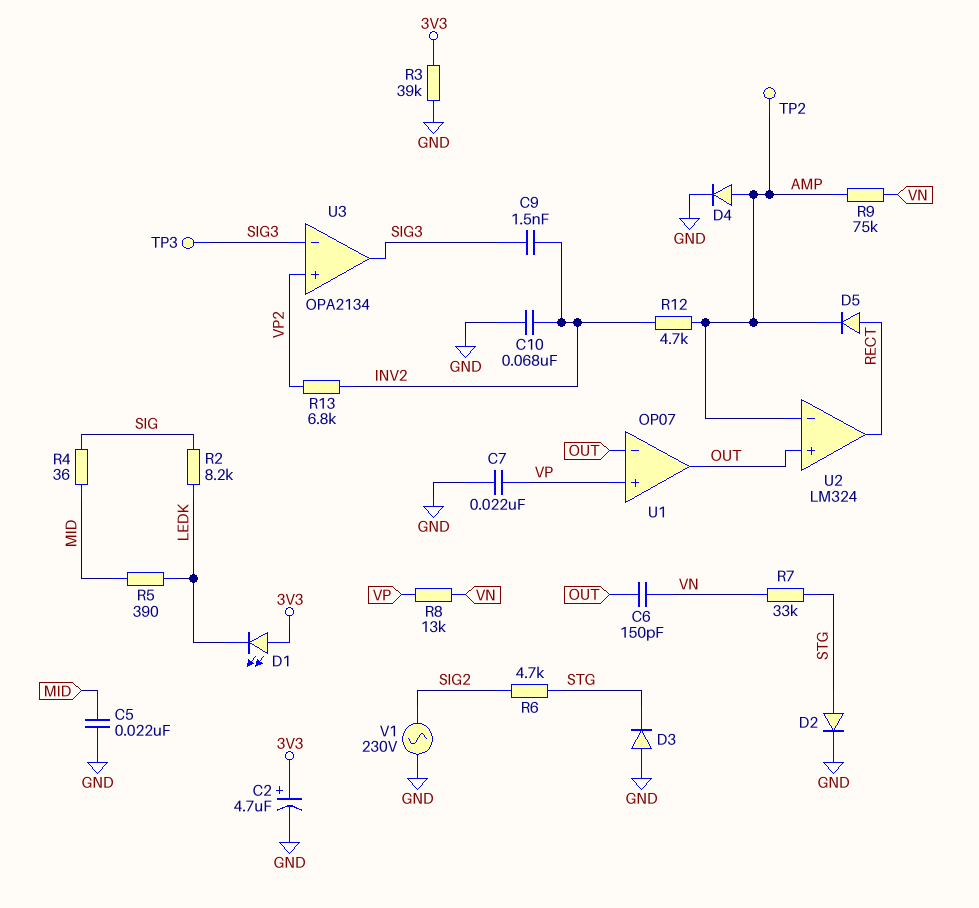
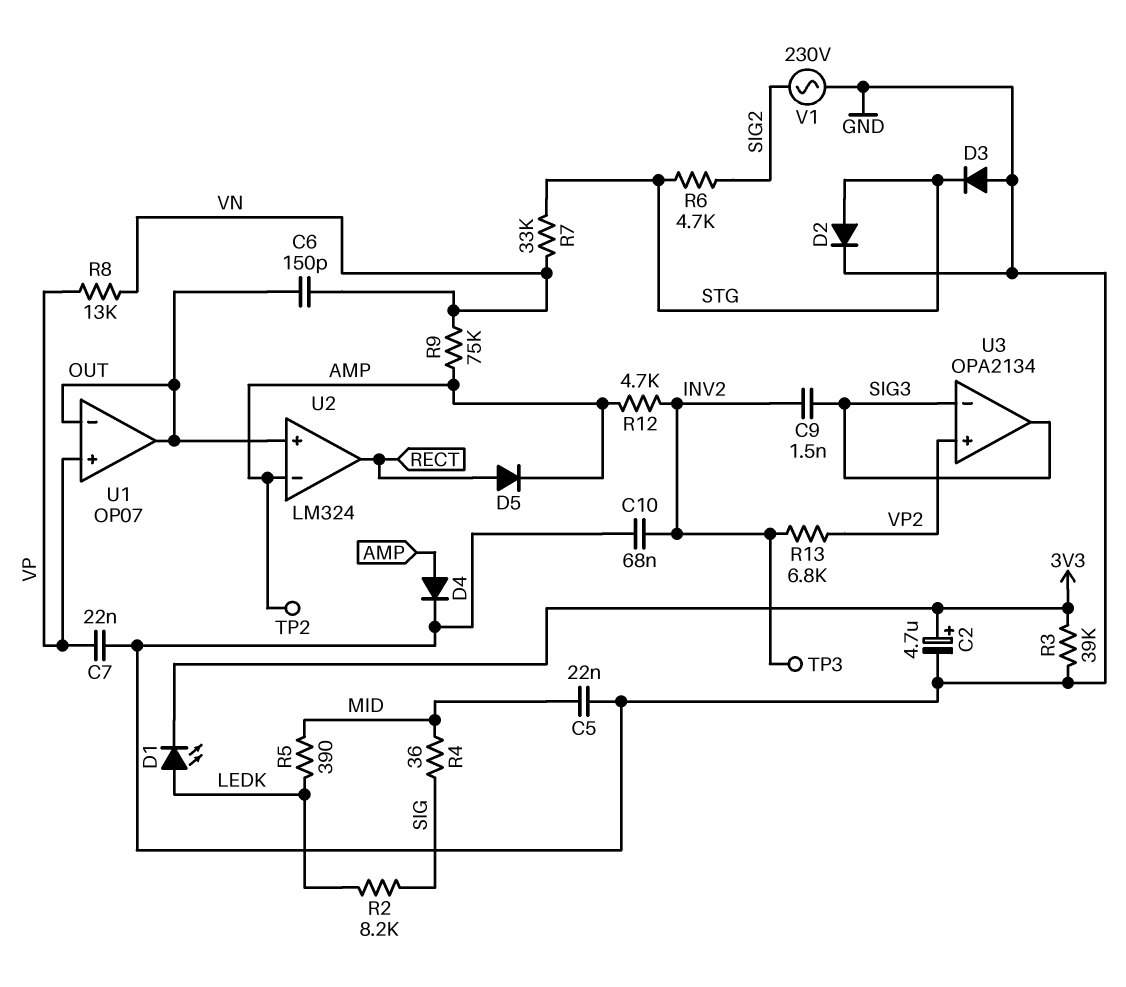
D1: LED (A 3V3, K LEDK) -> LED (A LEDK, K 3V3)
TP3: test point (SIG3) -> test point (INV2)

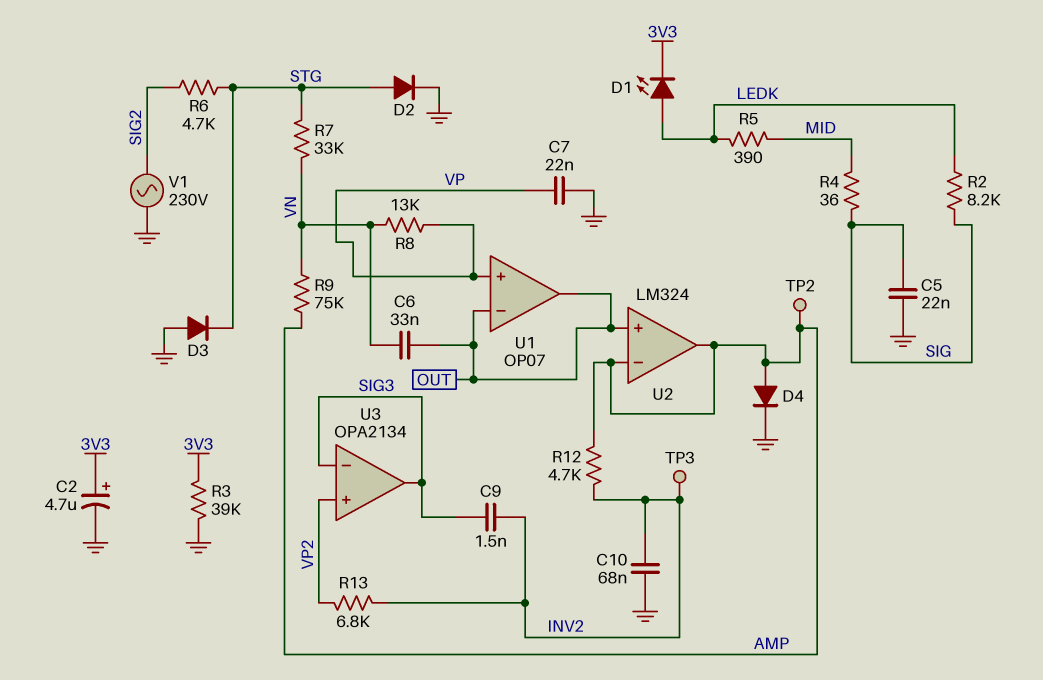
C5: 22nF (GND, MID) -> 22nF (GND, SIG)
C6: 150pF (OUT, VN) -> 33nF (OUT, VN)
D5: diode (A RECT, K AMP) -> none
U2 pin out: RECT -> AMP

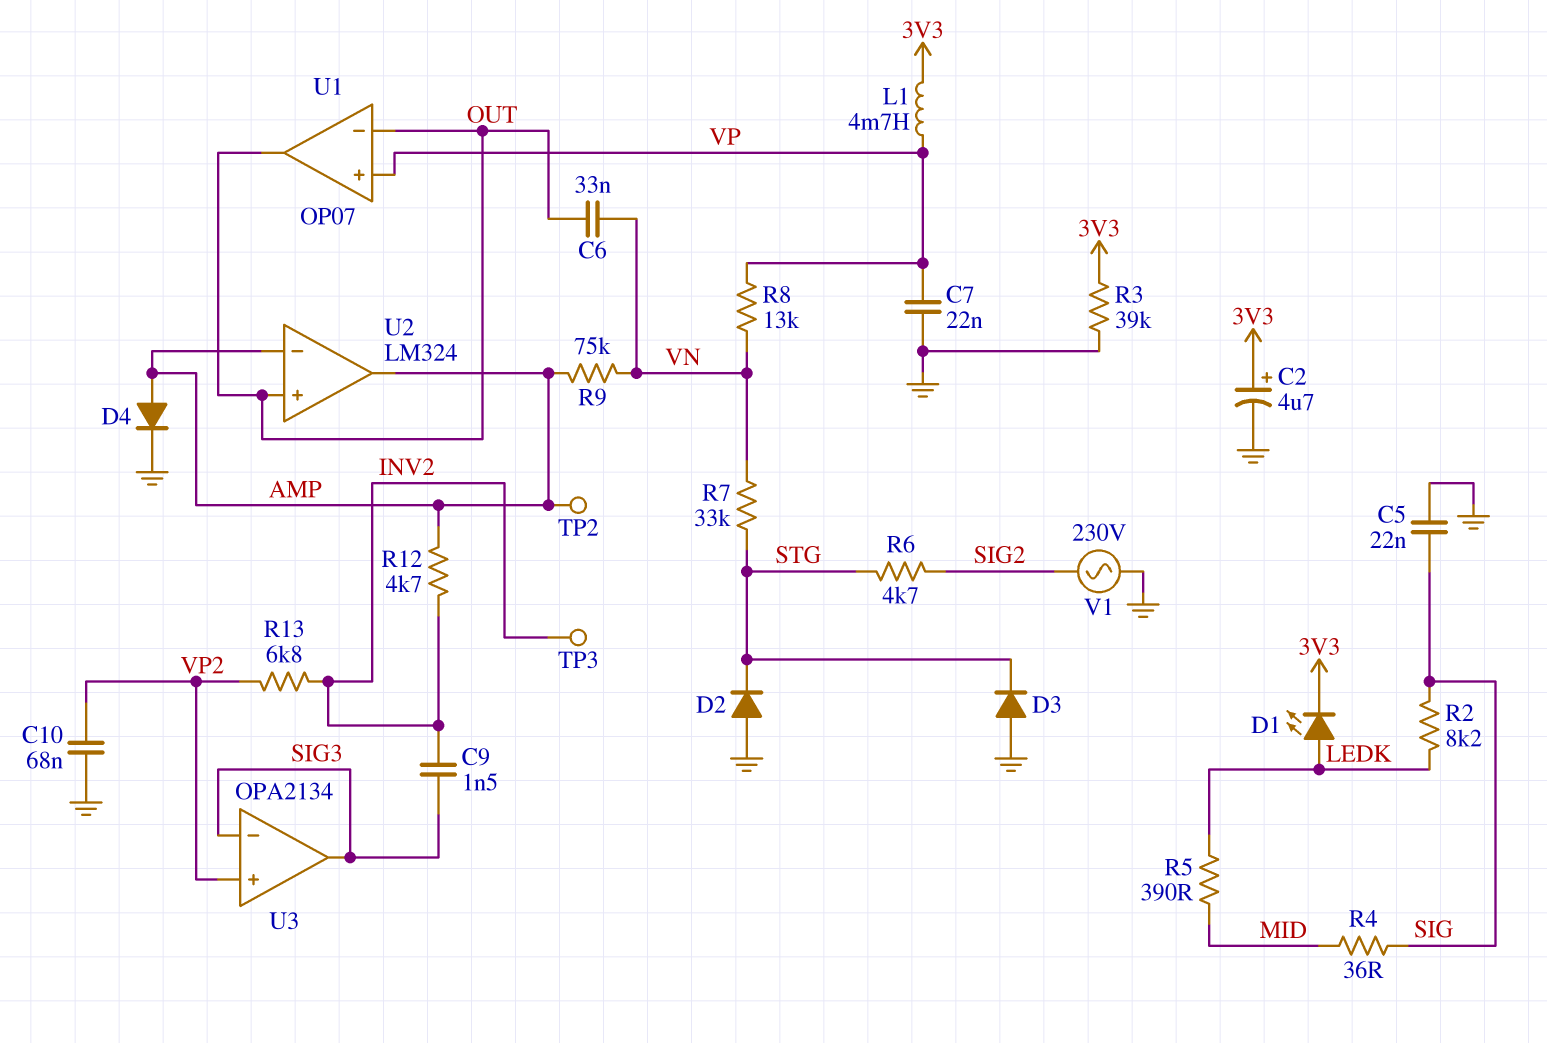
C10: 68nF (GND, INV2) -> 68nF (GND, VP2)
D2: diode (A STG, K GND) -> diode (A GND, K STG)
L1: none -> 4.7mH (3V3, VP)

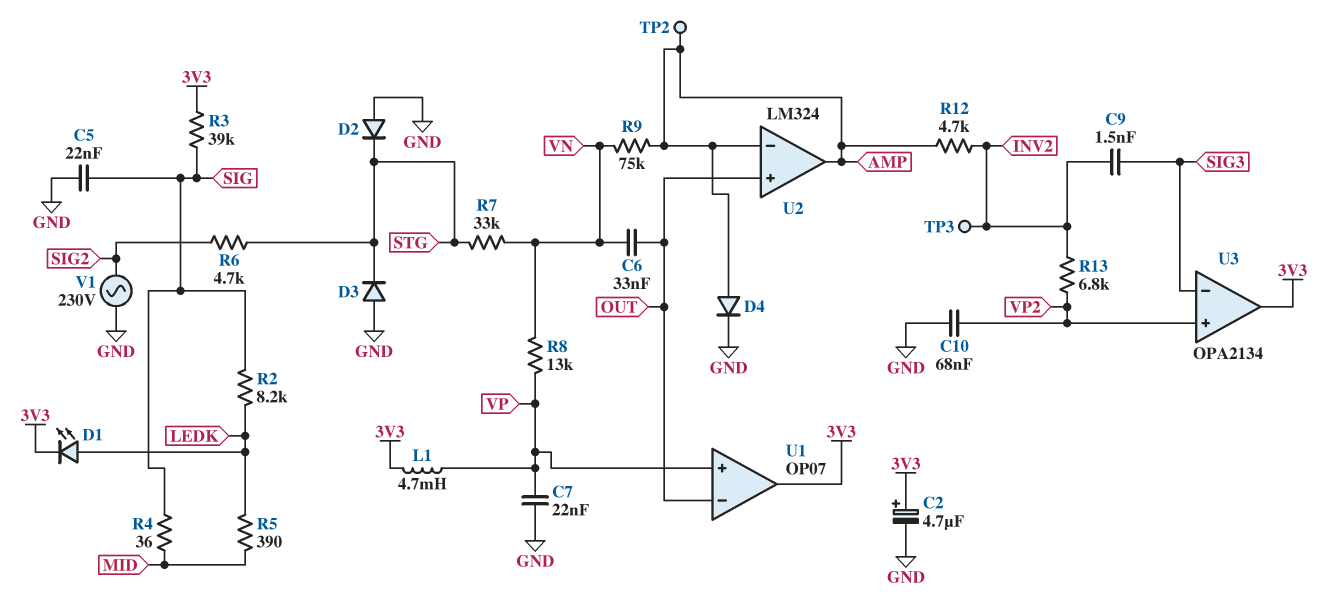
R3: 39k (3V3, GND) -> 39k (3V3, SIG)
U1 pin out: OUT -> 3V3
U3 pin out: SIG3 -> 3V3

